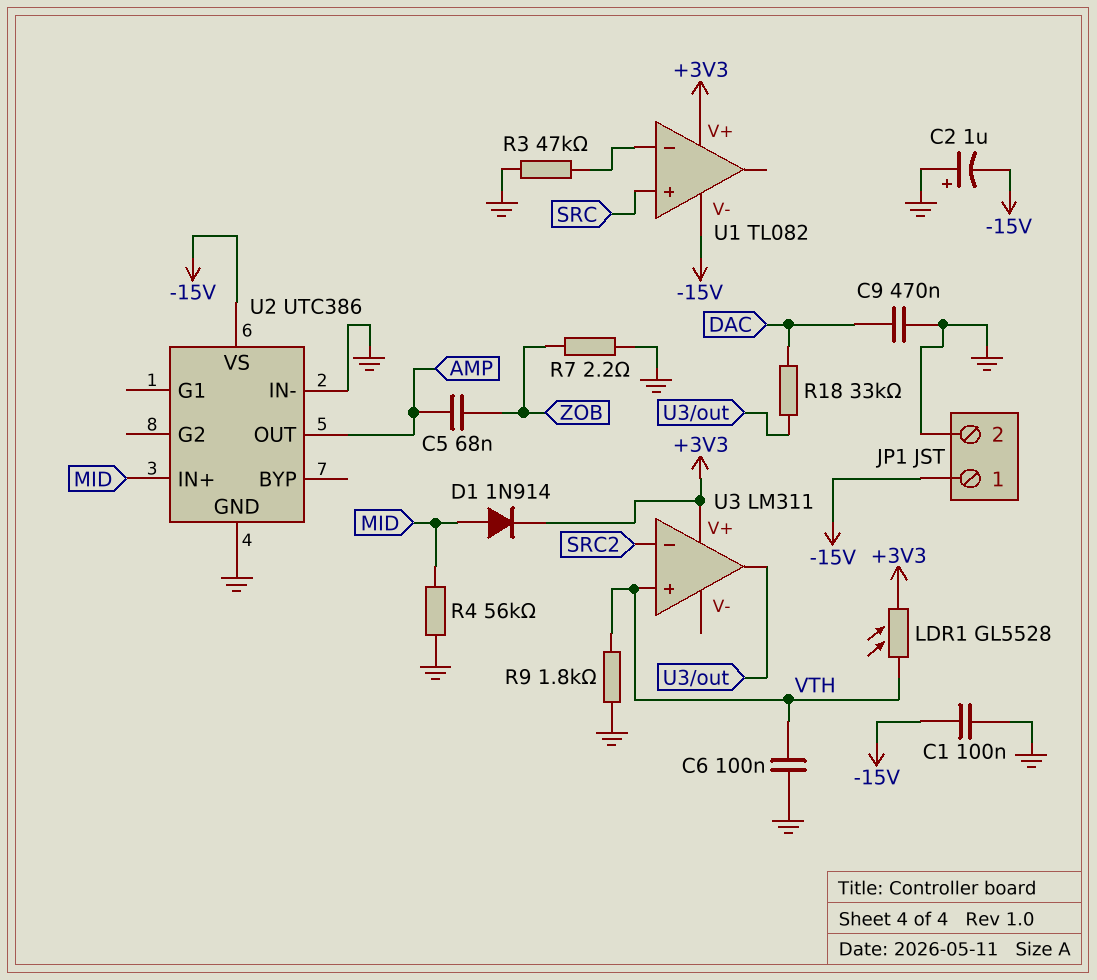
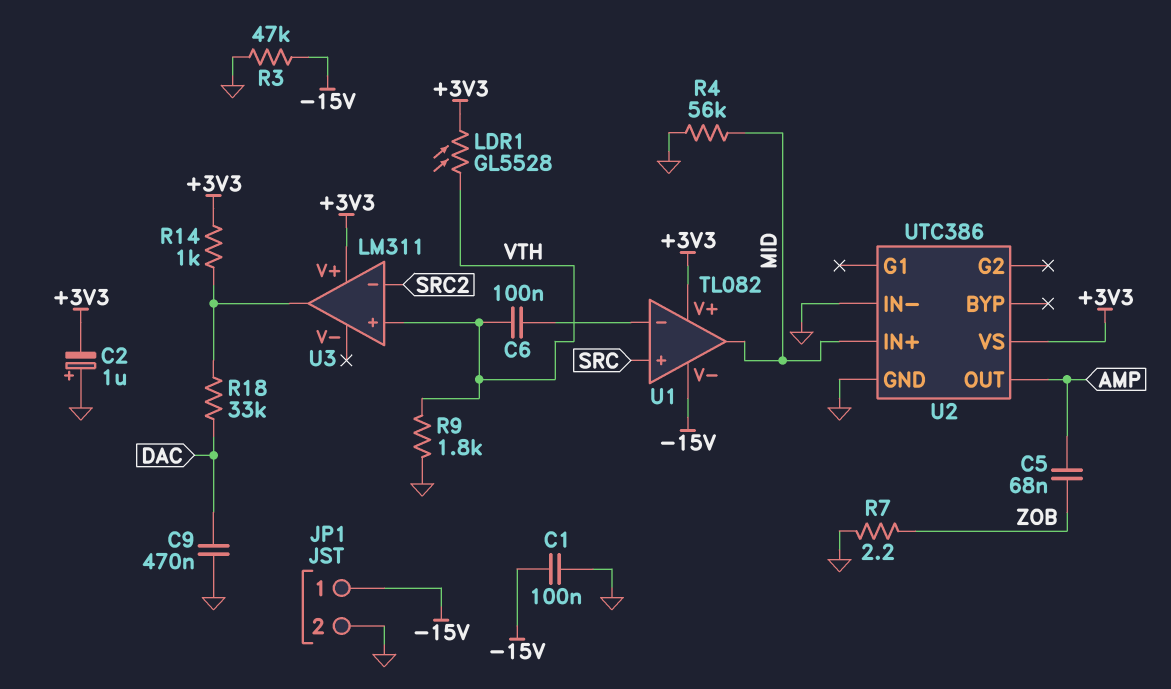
C2: 1uF (plus GND, minus -15V) -> 1uF (plus GND, minus +3V3)
C6: 100nF (GND, VTH) -> 100nF (U1/in-, VTH)
D1: diode 1N914 (A MID, K +3V3) -> none
R3: 47k (GND, U1/in-) -> 47k (-15V, GND)
R14: none -> 1k (+3V3, U3/out)
U1 pin out: none -> MID
U2 pin VS: -15V -> +3V3

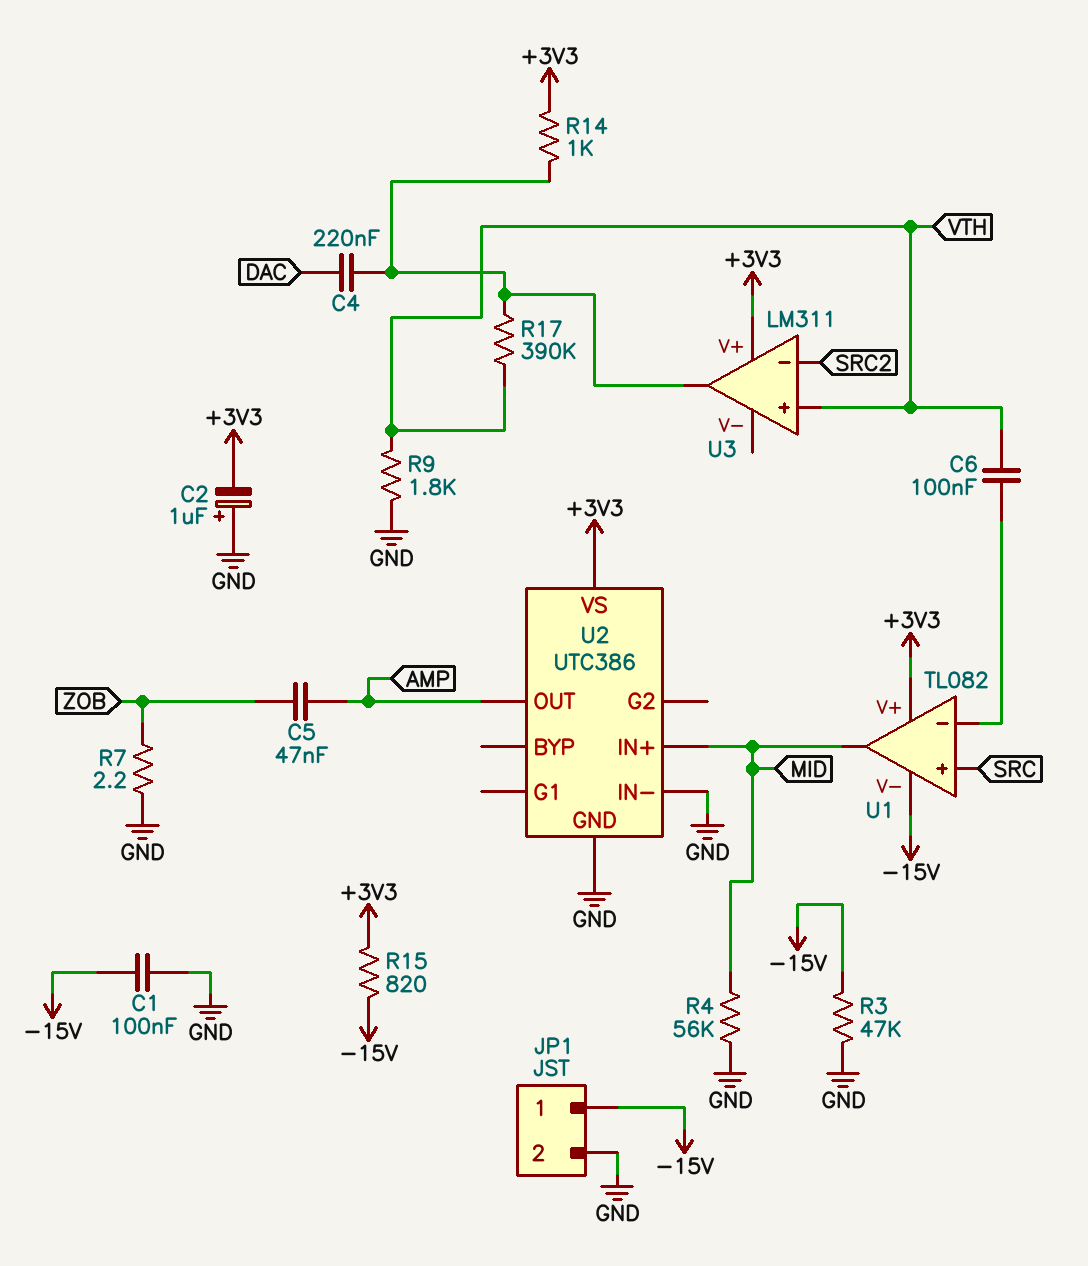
C4: none -> 220nF (DAC, U3/out)
C5: 68nF (AMP, ZOB) -> 47nF (AMP, ZOB)
C9: 470nF (DAC, GND) -> none
LDR1: GL5528 (+3V3, VTH) -> none
R15: none -> 820 (+3V3, -15V)
R17: none -> 390k (U3/out, VTH)
R18: 33k (DAC, U3/out) -> none

